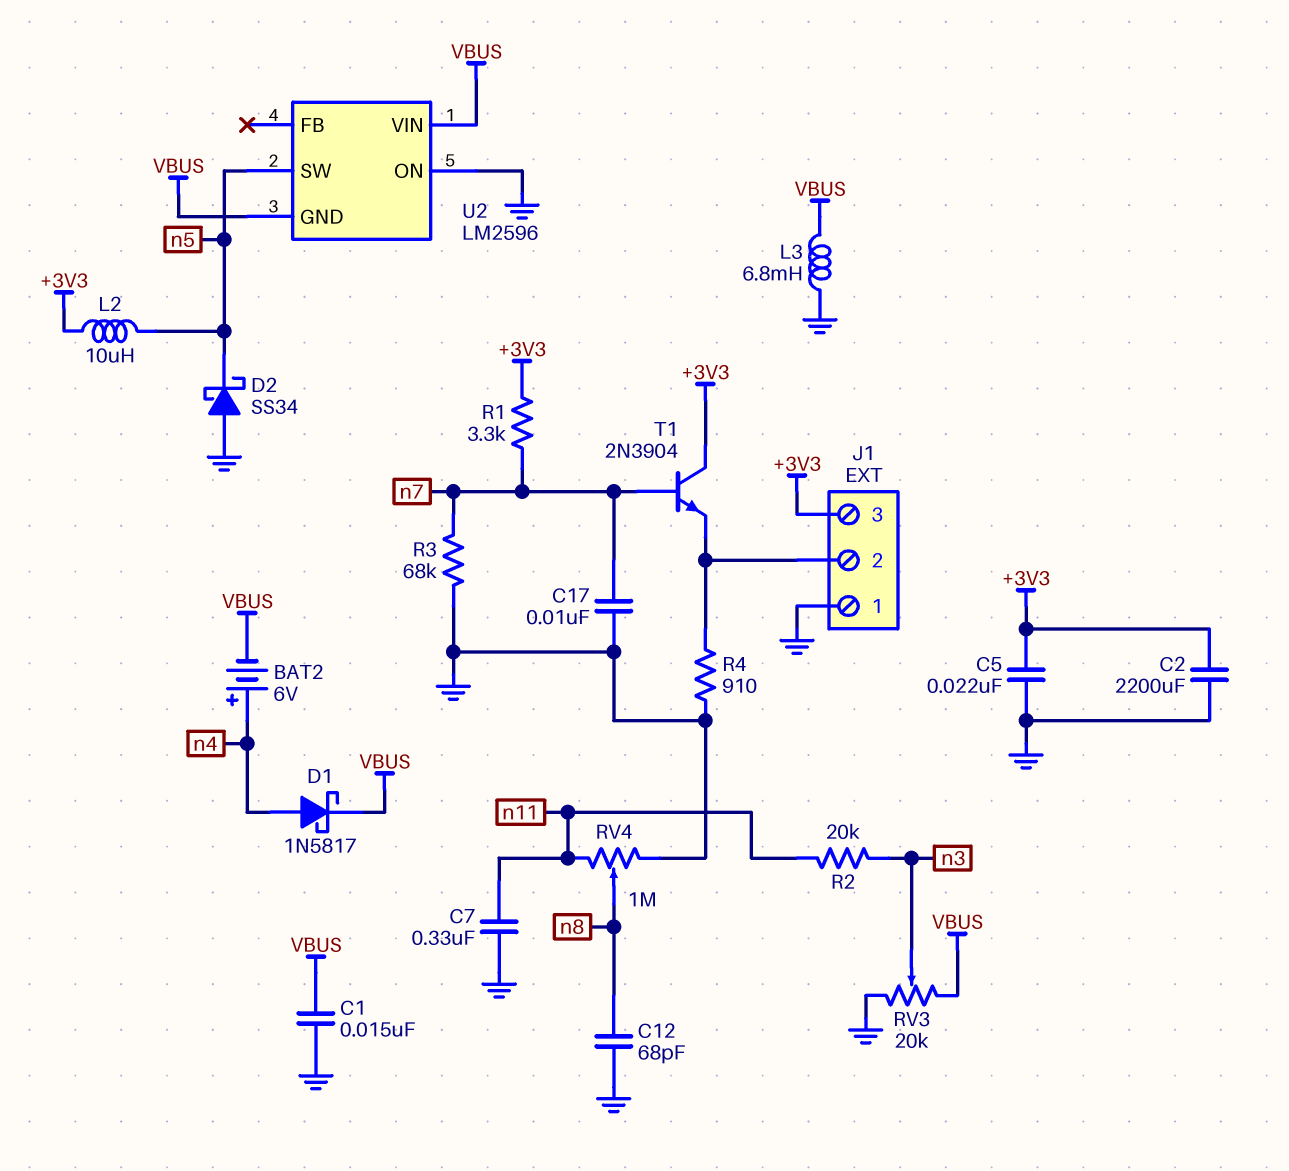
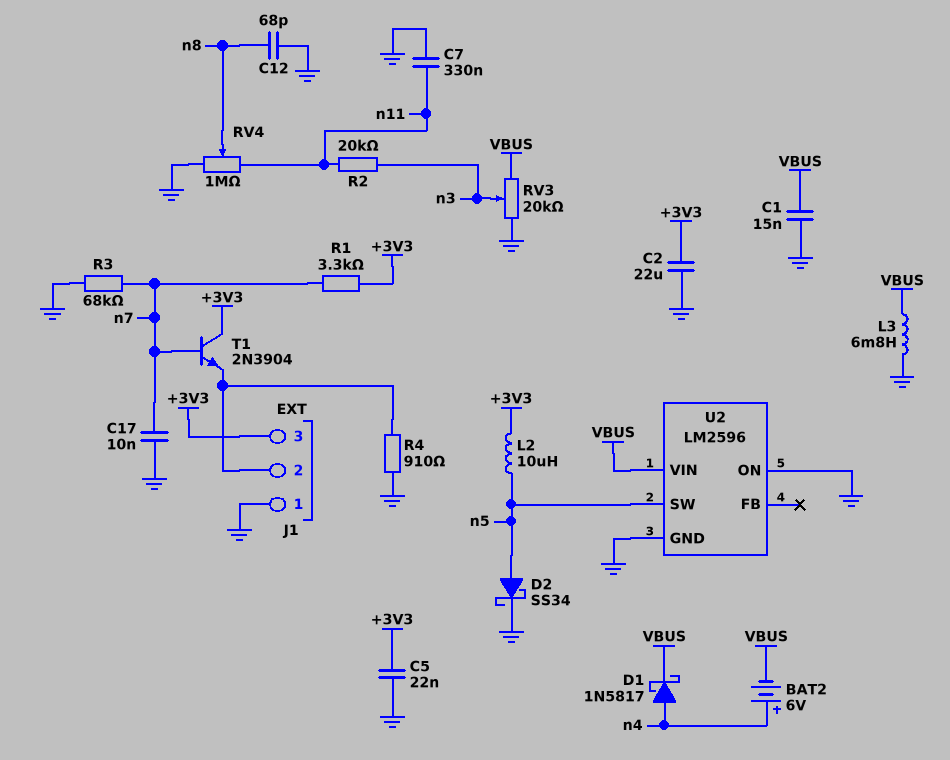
C2: 2200uF (+3V3, GND) -> 22uF (+3V3, GND)
D2: schottky SS34 (A GND, K n5) -> schottky SS34 (A n5, K GND)
U2 pin GND: VBUS -> GND

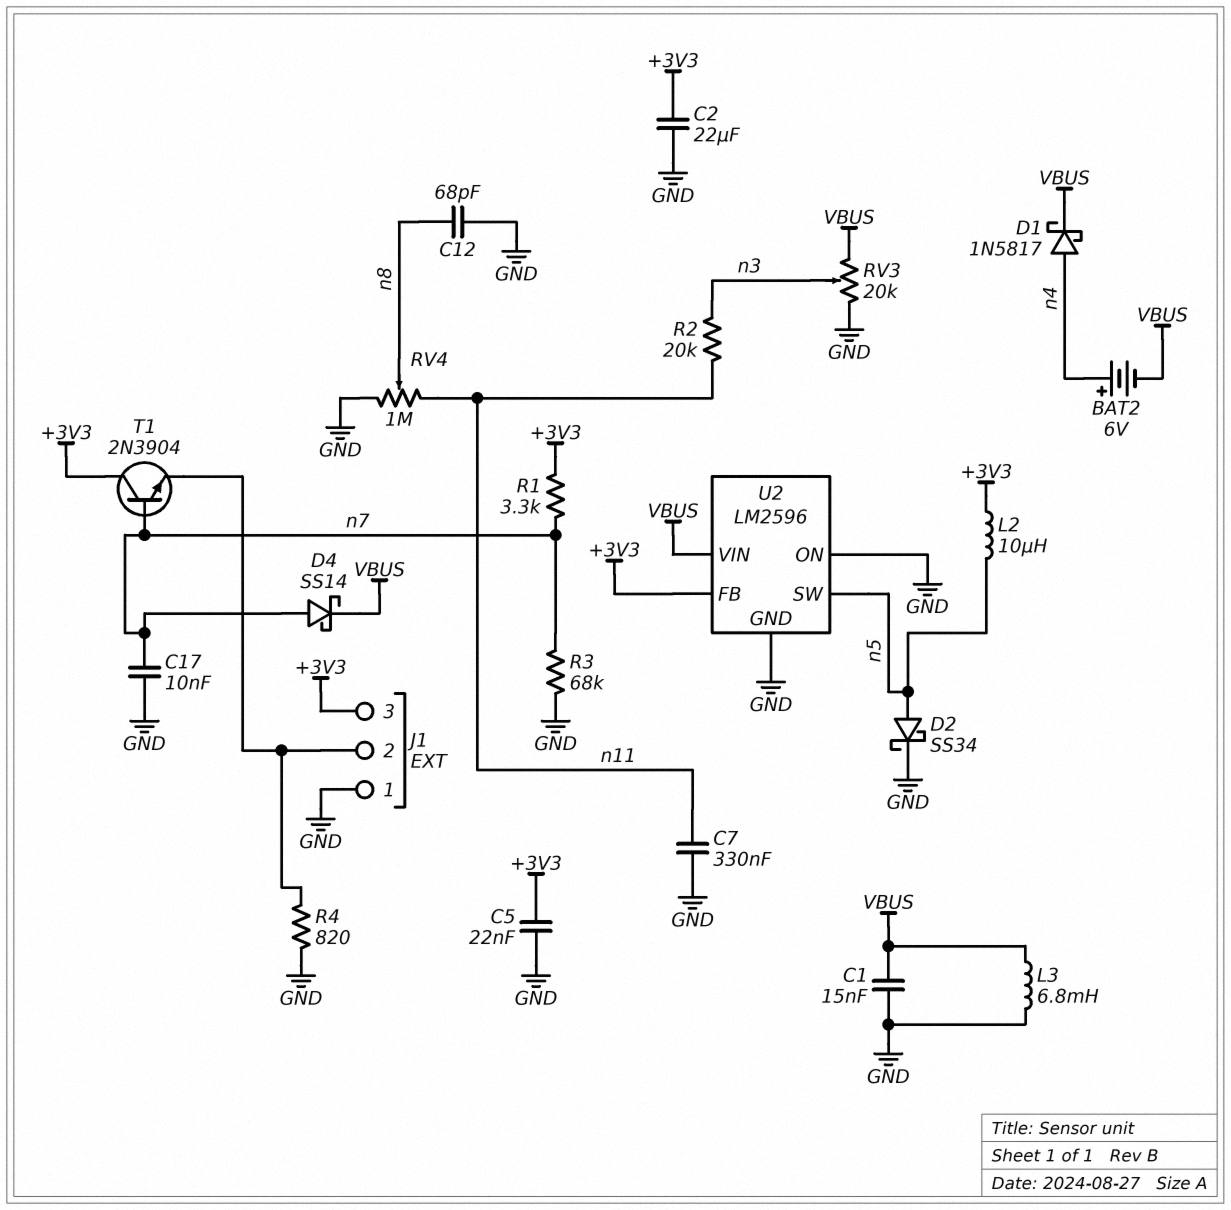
D4: none -> schottky SS14 (A n7, K VBUS)
R4: 910 (GND, J1/2) -> 820 (GND, J1/2)
U2 pin FB: none -> +3V3

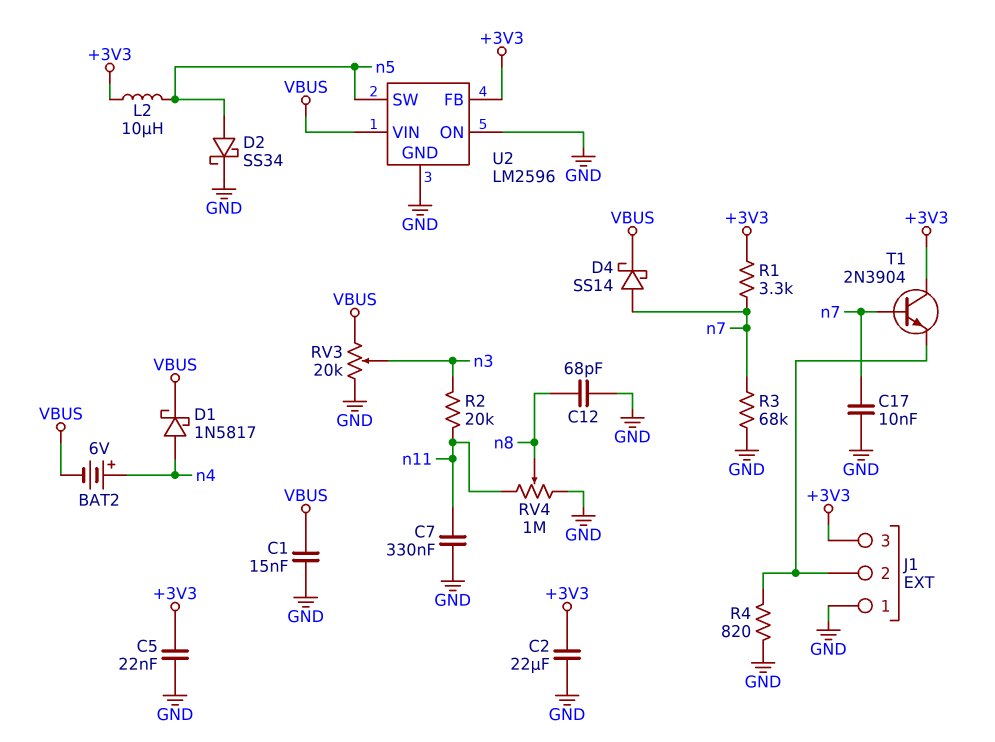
L3: 6.8mH (GND, VBUS) -> none

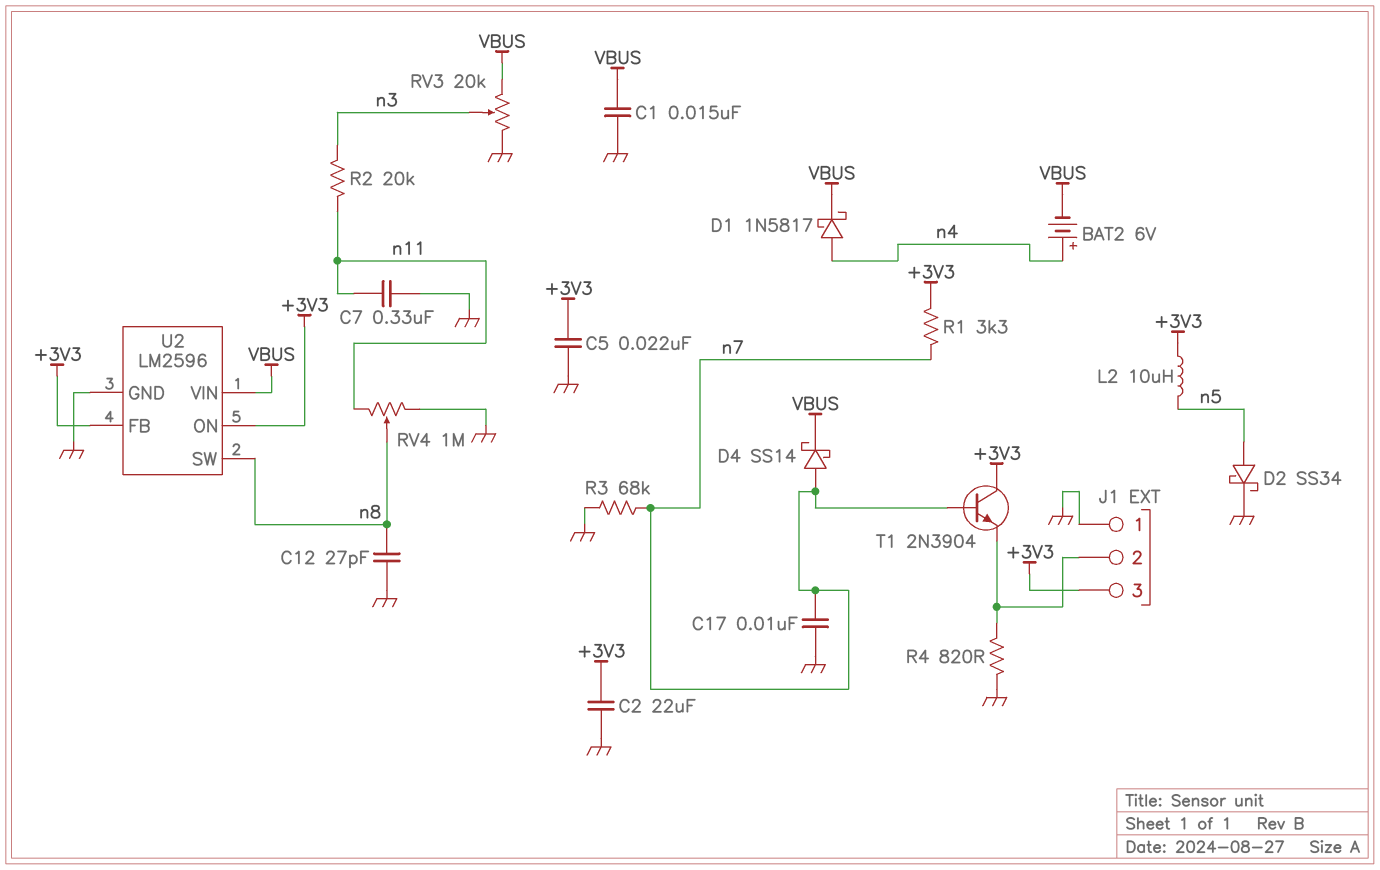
C12: 68pF (GND, n8) -> 27pF (GND, n8)
U2 pin ON: GND -> +3V3
U2 pin SW: n5 -> n8

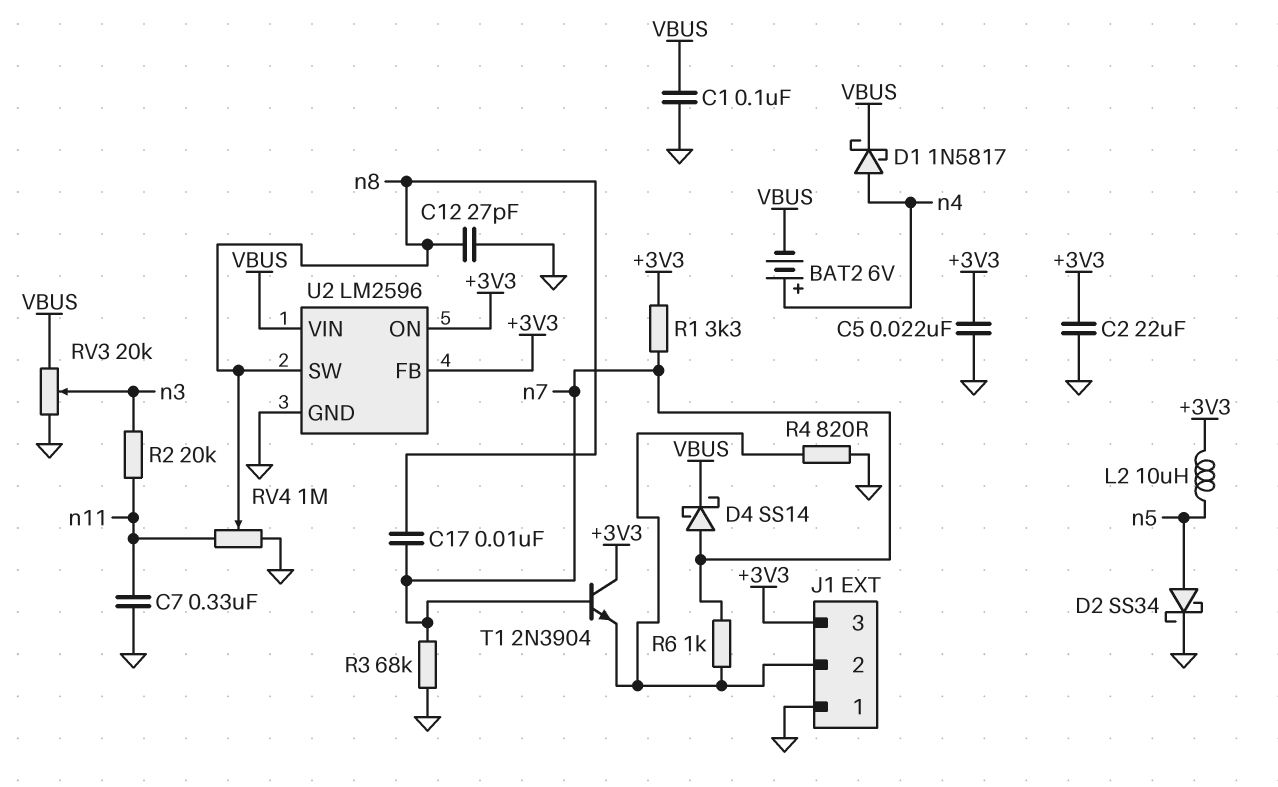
C1: 15nF (GND, VBUS) -> 100nF (GND, VBUS)
C17: 10nF (GND, n7) -> 10nF (n7, n8)
R6: none -> 1k (J1/2, n7)

